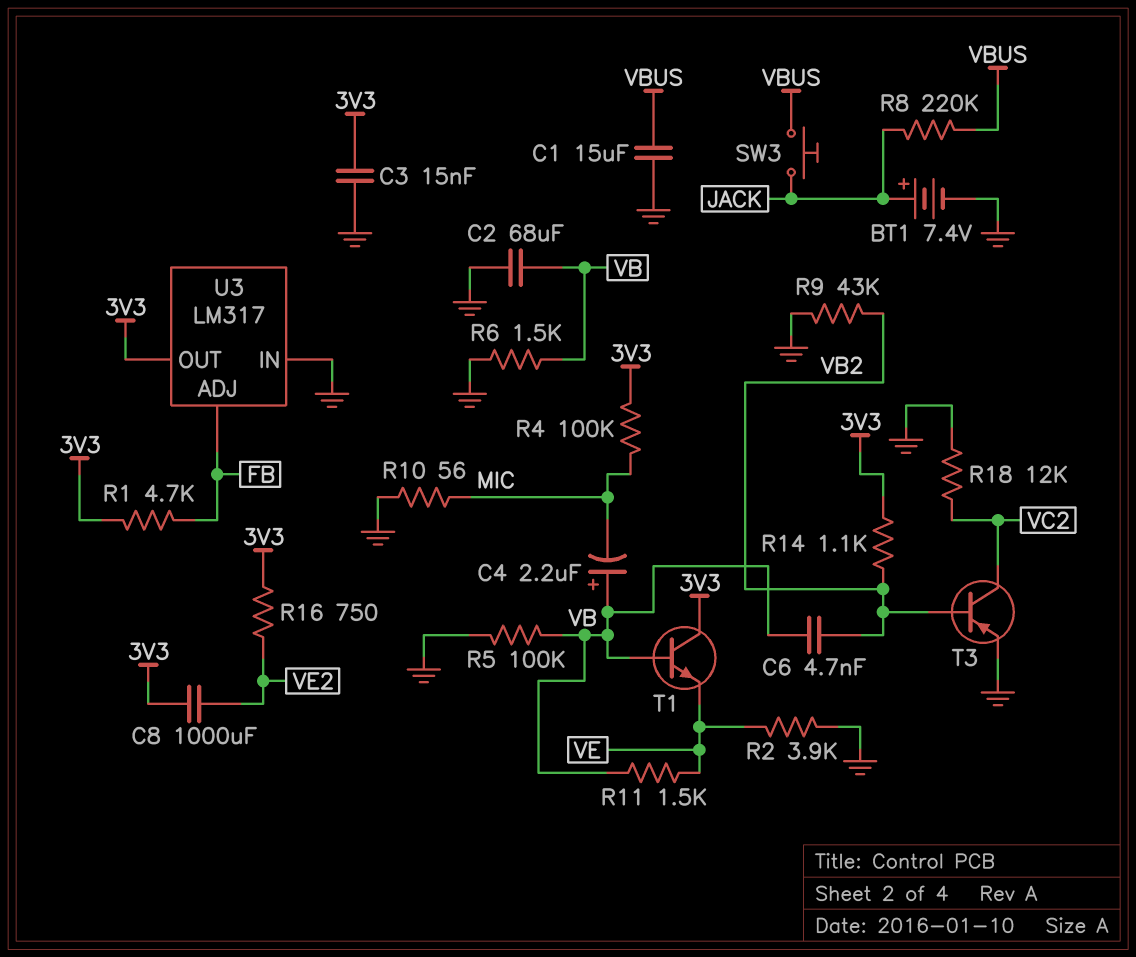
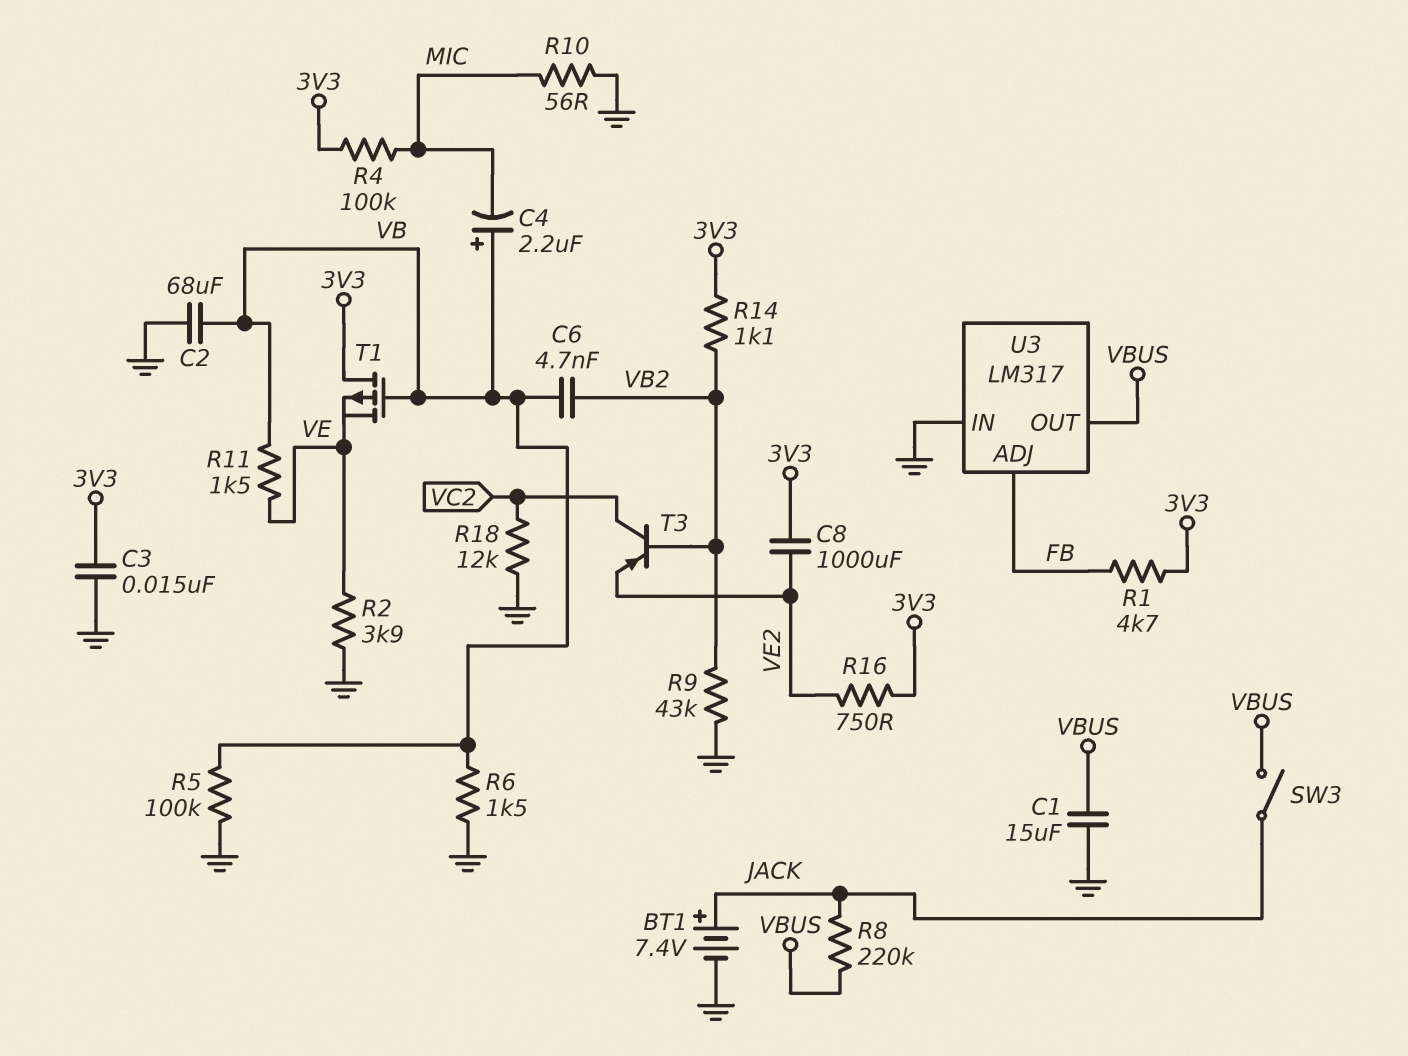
SW3: button (JACK, VBUS) -> switch (JACK, VBUS)
T1: NPN (B VB, C 3V3, E VE) -> PMOS (G VB, D 3V3, S VE)
T3: PNP (B VB2, C VC2, E GND) -> PNP (B VB2, C VC2, E VE2)
U3 pin OUT: 3V3 -> VBUS

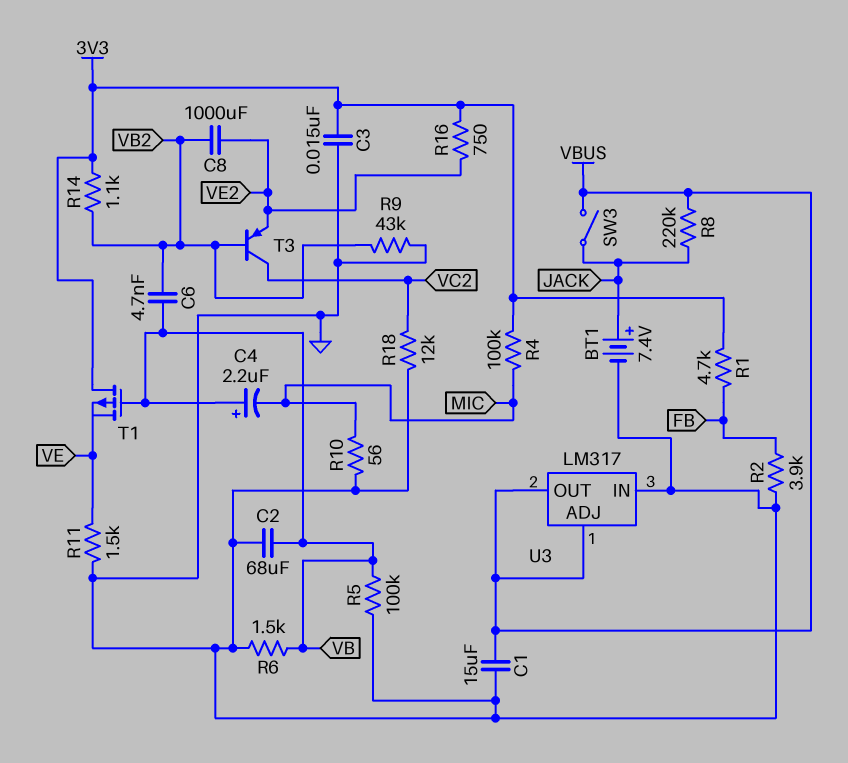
C8: 1000uF (3V3, VE2) -> 1000uF (VB2, VE2)
R2: 3.9k (GND, VE) -> 3.9k (FB, GND)
R11: 1.5k (VB, VE) -> 1.5k (GND, VE)
U3 pin ADJ: FB -> VBUS

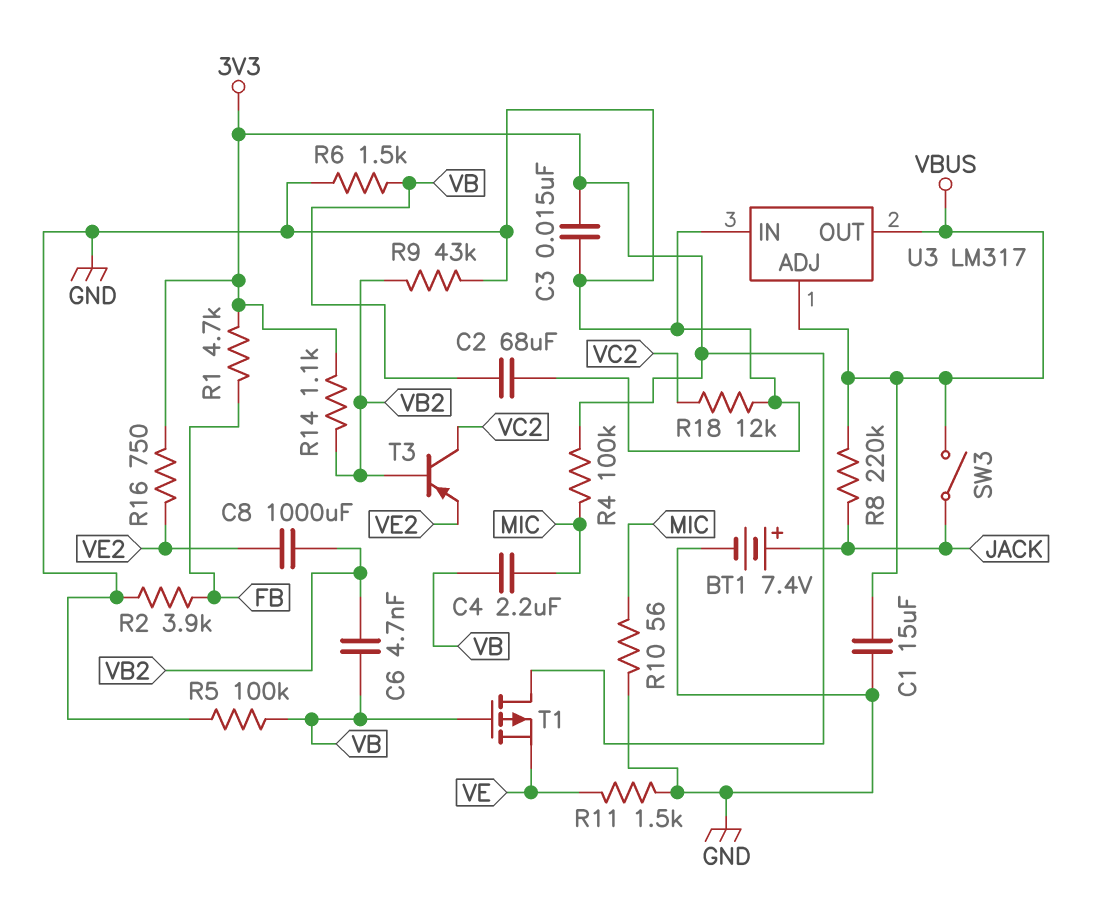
C4: 2.2uF (plus VB, minus MIC) -> 2.2uF (MIC, VB)

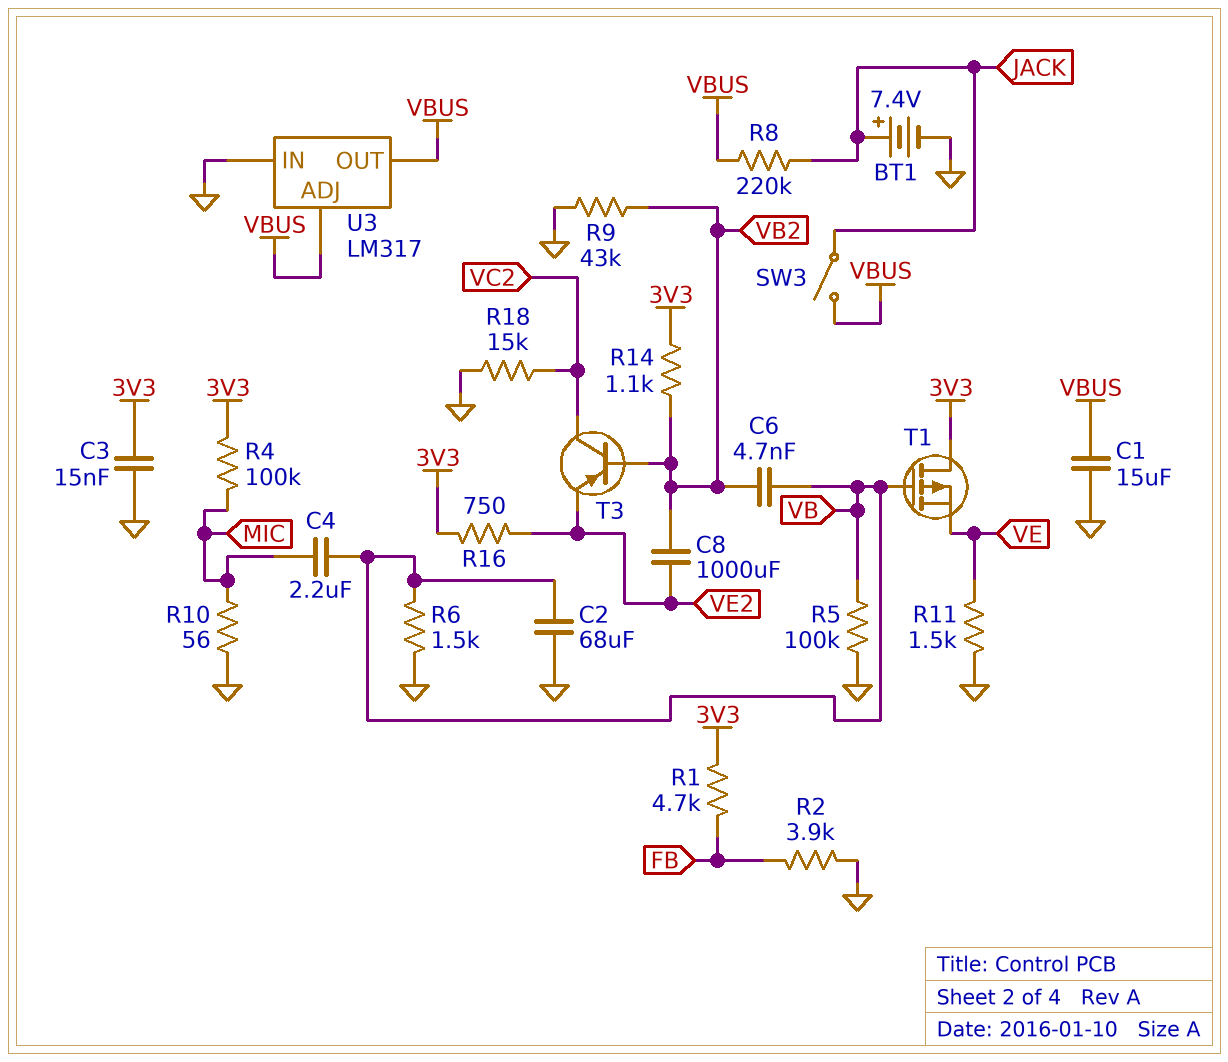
R18: 12k (GND, VC2) -> 15k (GND, VC2)

